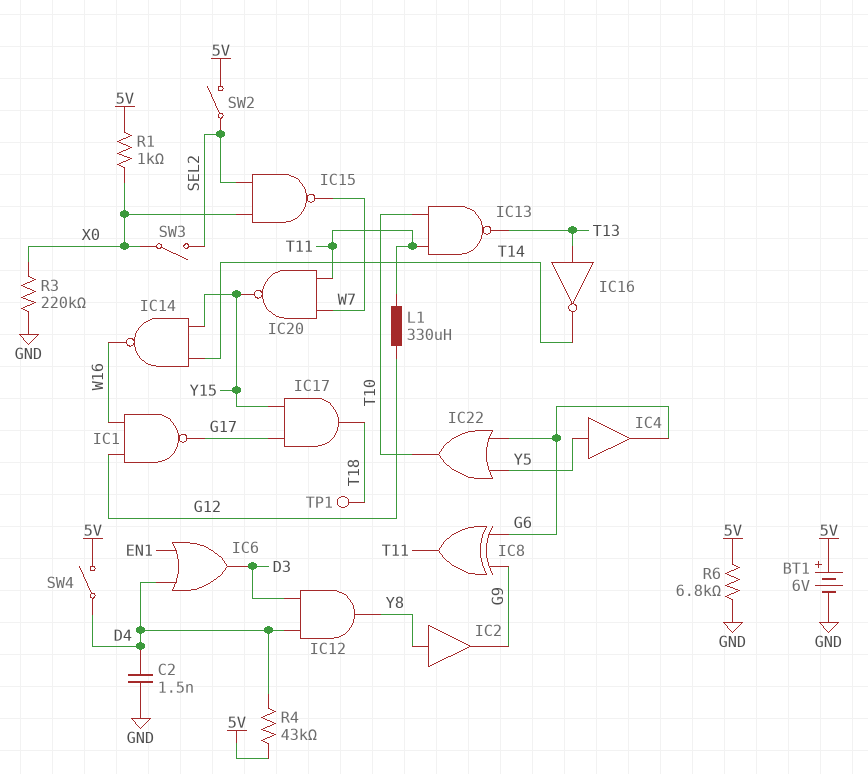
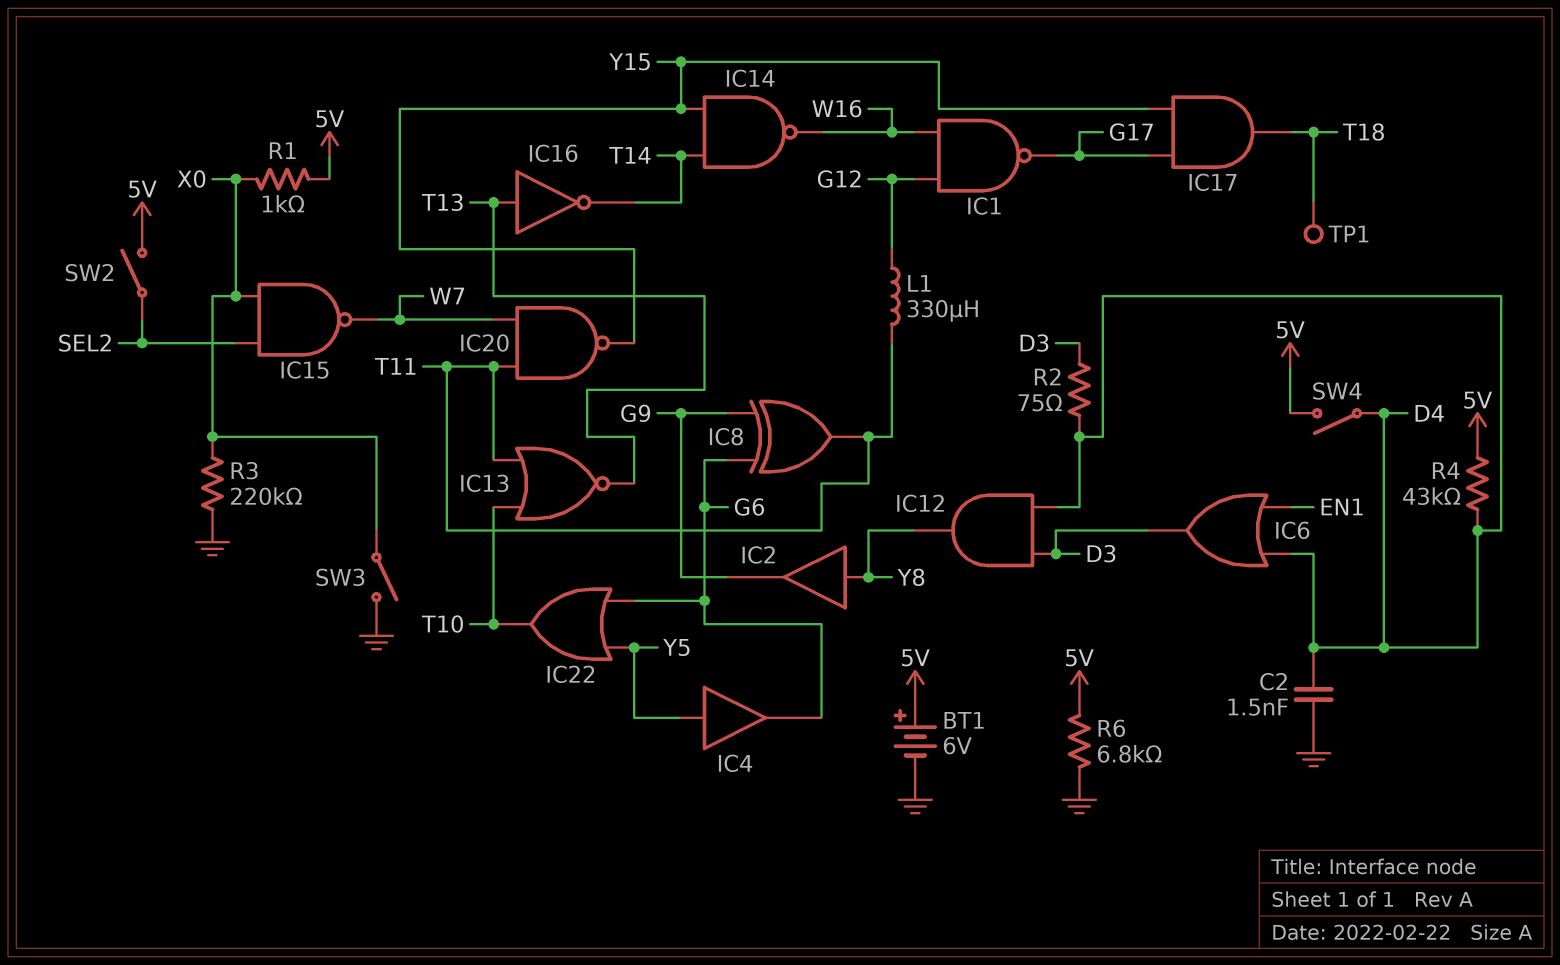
IC13: NAND (in T10, in T11, out T13) -> NOR (in T10, in T11, out T13)
R2: none -> 75 (D3, D4)
SW3: switch (SEL2, X0) -> switch (GND, X0)

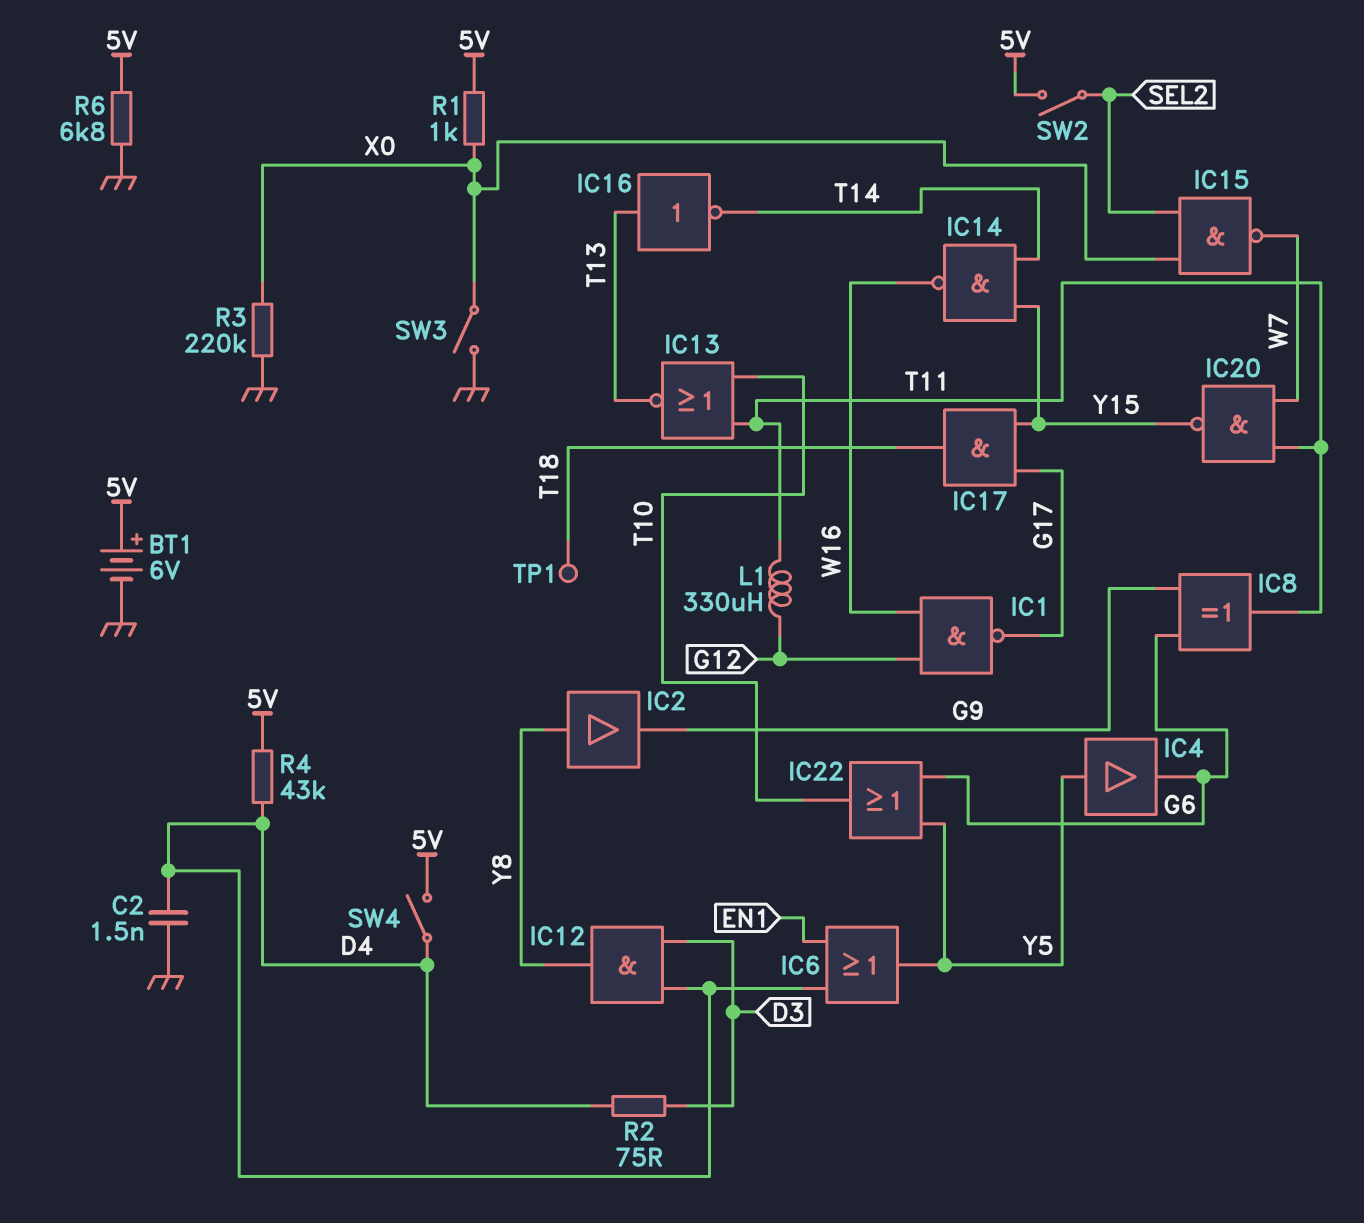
IC6: OR (in D4, in EN1, out D3) -> OR (in D4, in EN1, out Y5)

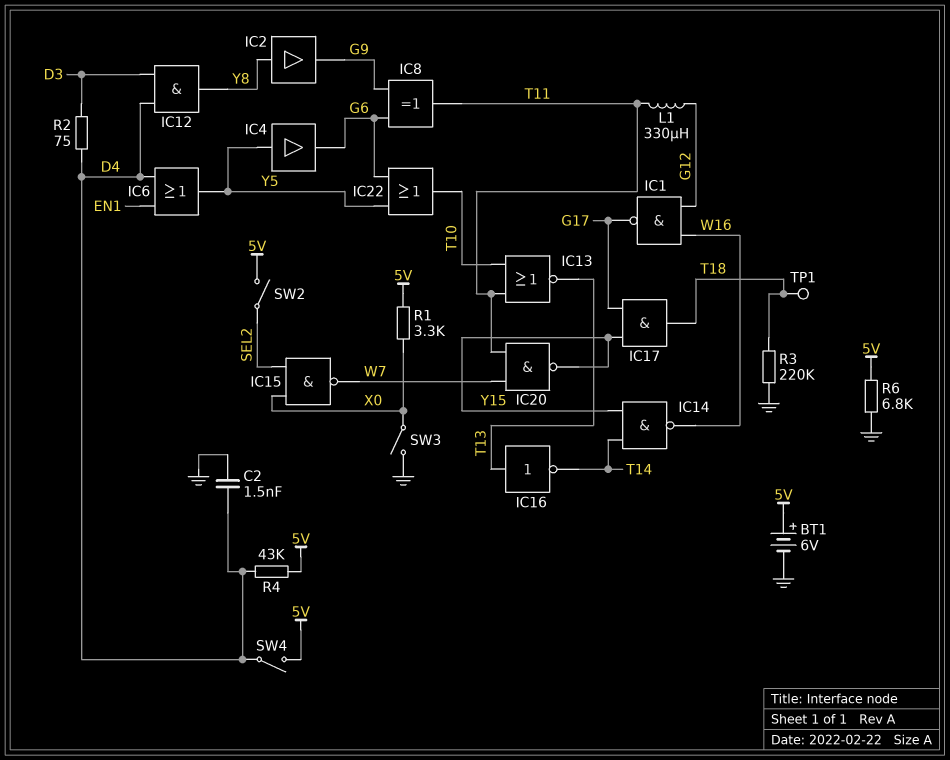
R1: 1k (5V, X0) -> 3.3k (5V, X0)
R3: 220k (GND, X0) -> 220k (GND, T18)

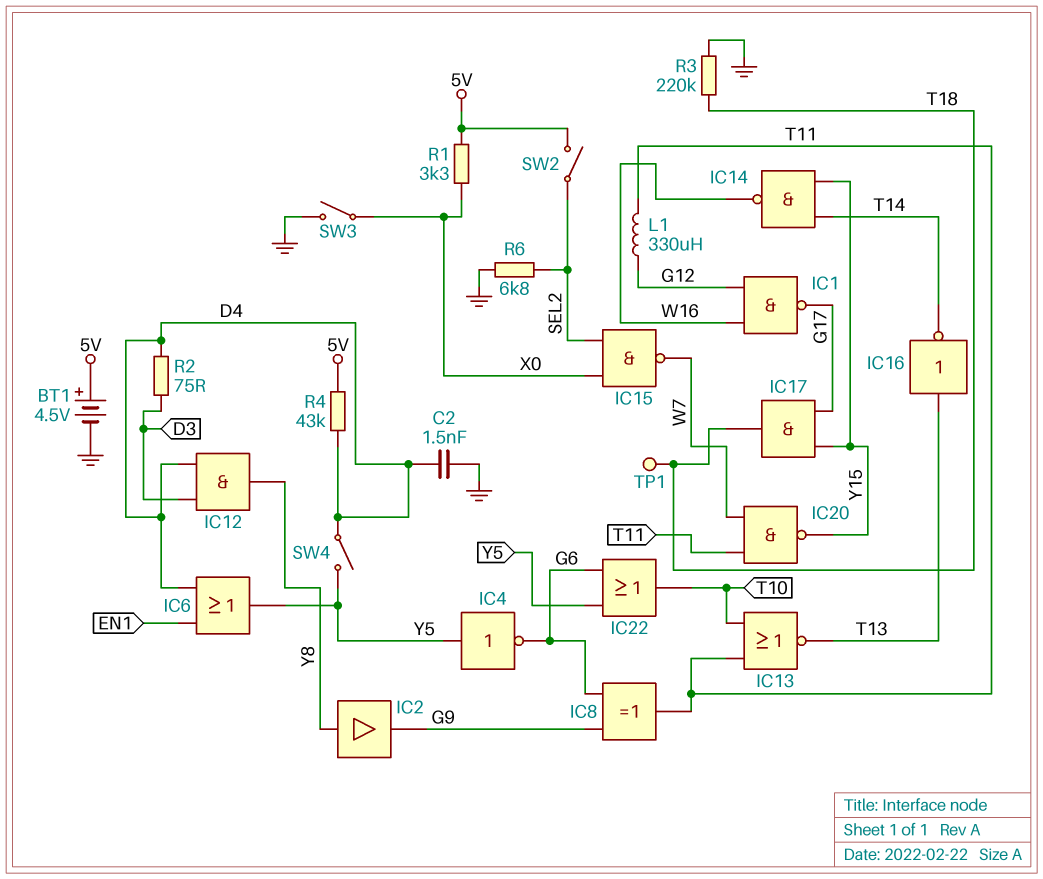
BT1: 6V (plus 5V, minus GND) -> 4.5V (plus 5V, minus GND)
IC4: buffer (in Y5, out G6) -> NOT (in Y5, out G6)
R6: 6.8k (5V, GND) -> 6.8k (GND, SEL2)
SW4: switch (5V, D4) -> switch (D4, Y5)

